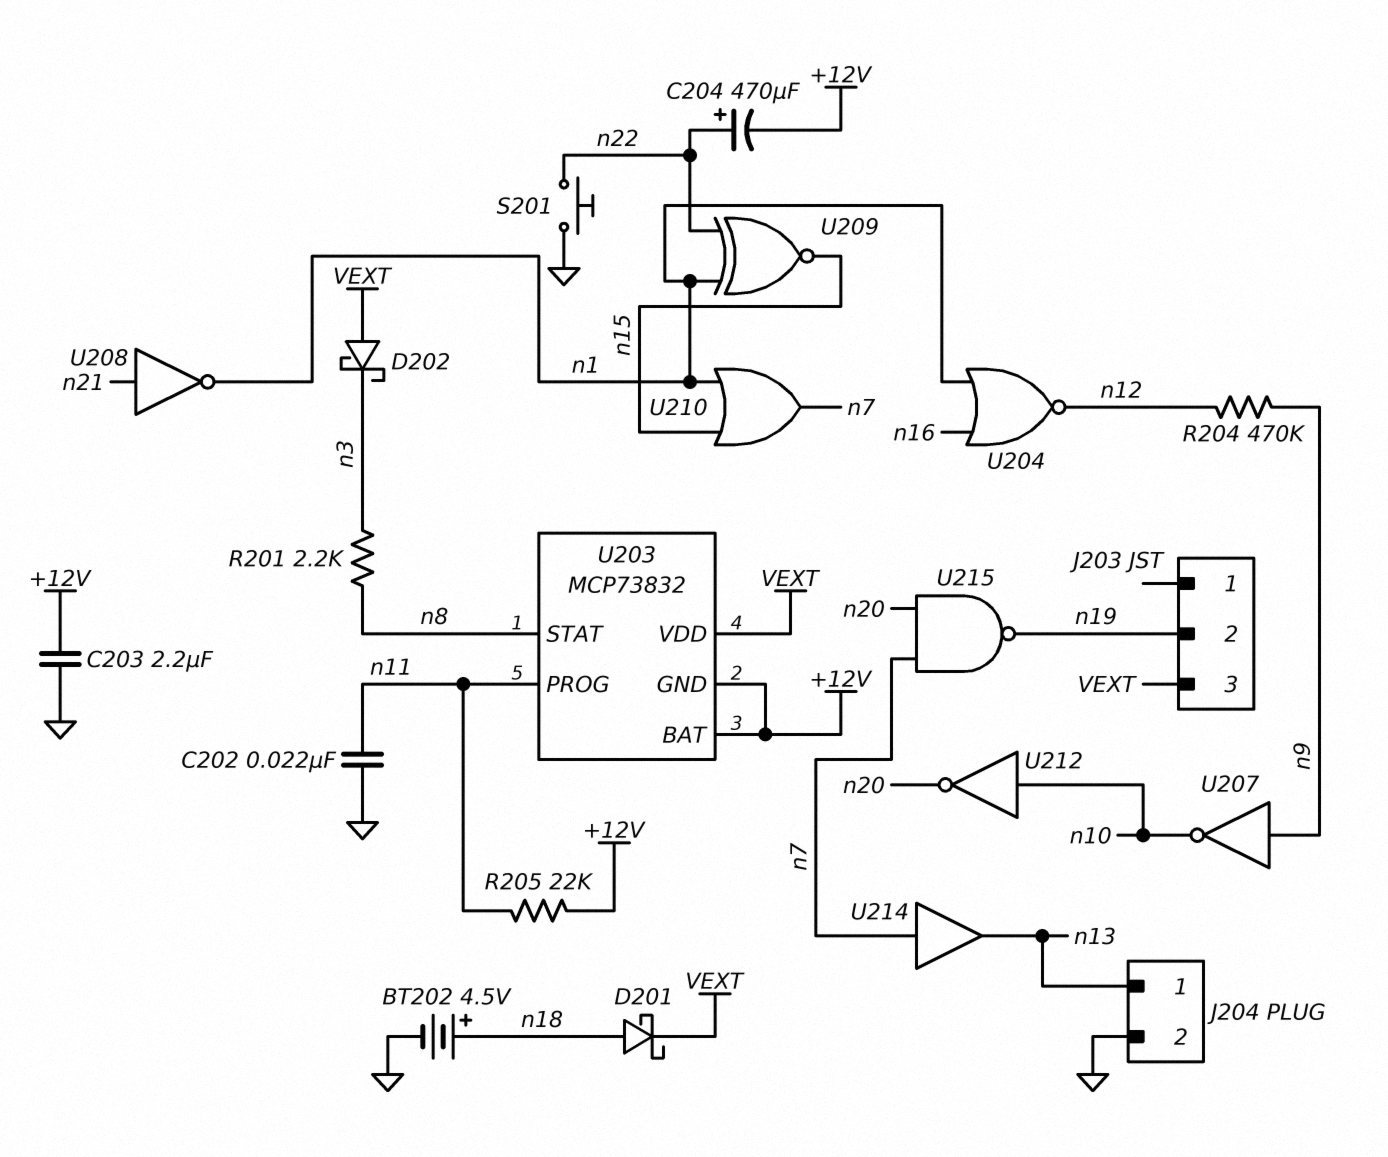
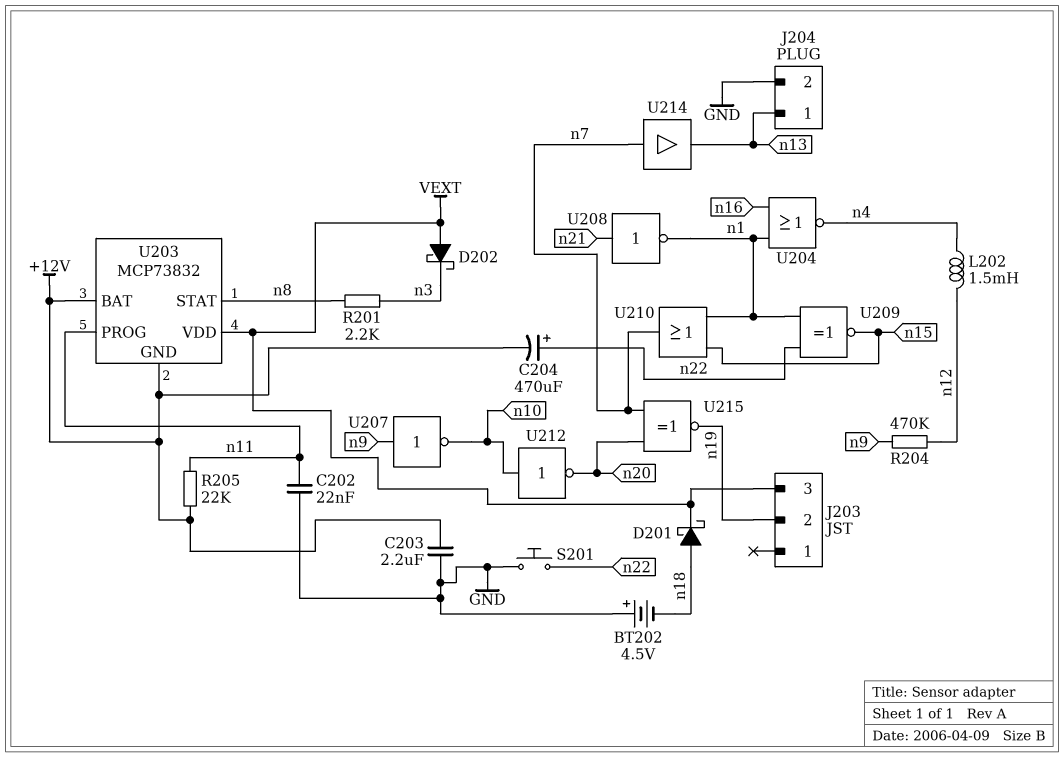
BT202: 4.5V (plus n18, minus GND) -> 4.5V (plus GND, minus n18)
L202: none -> 1.5mH (n4, n12)
U204: NOR (in n1, in n16, out n12) -> NOR (in n1, in n16, out n4)
U215: NAND (in n7, in n20, out n19) -> XNOR (in n7, in n20, out n19)

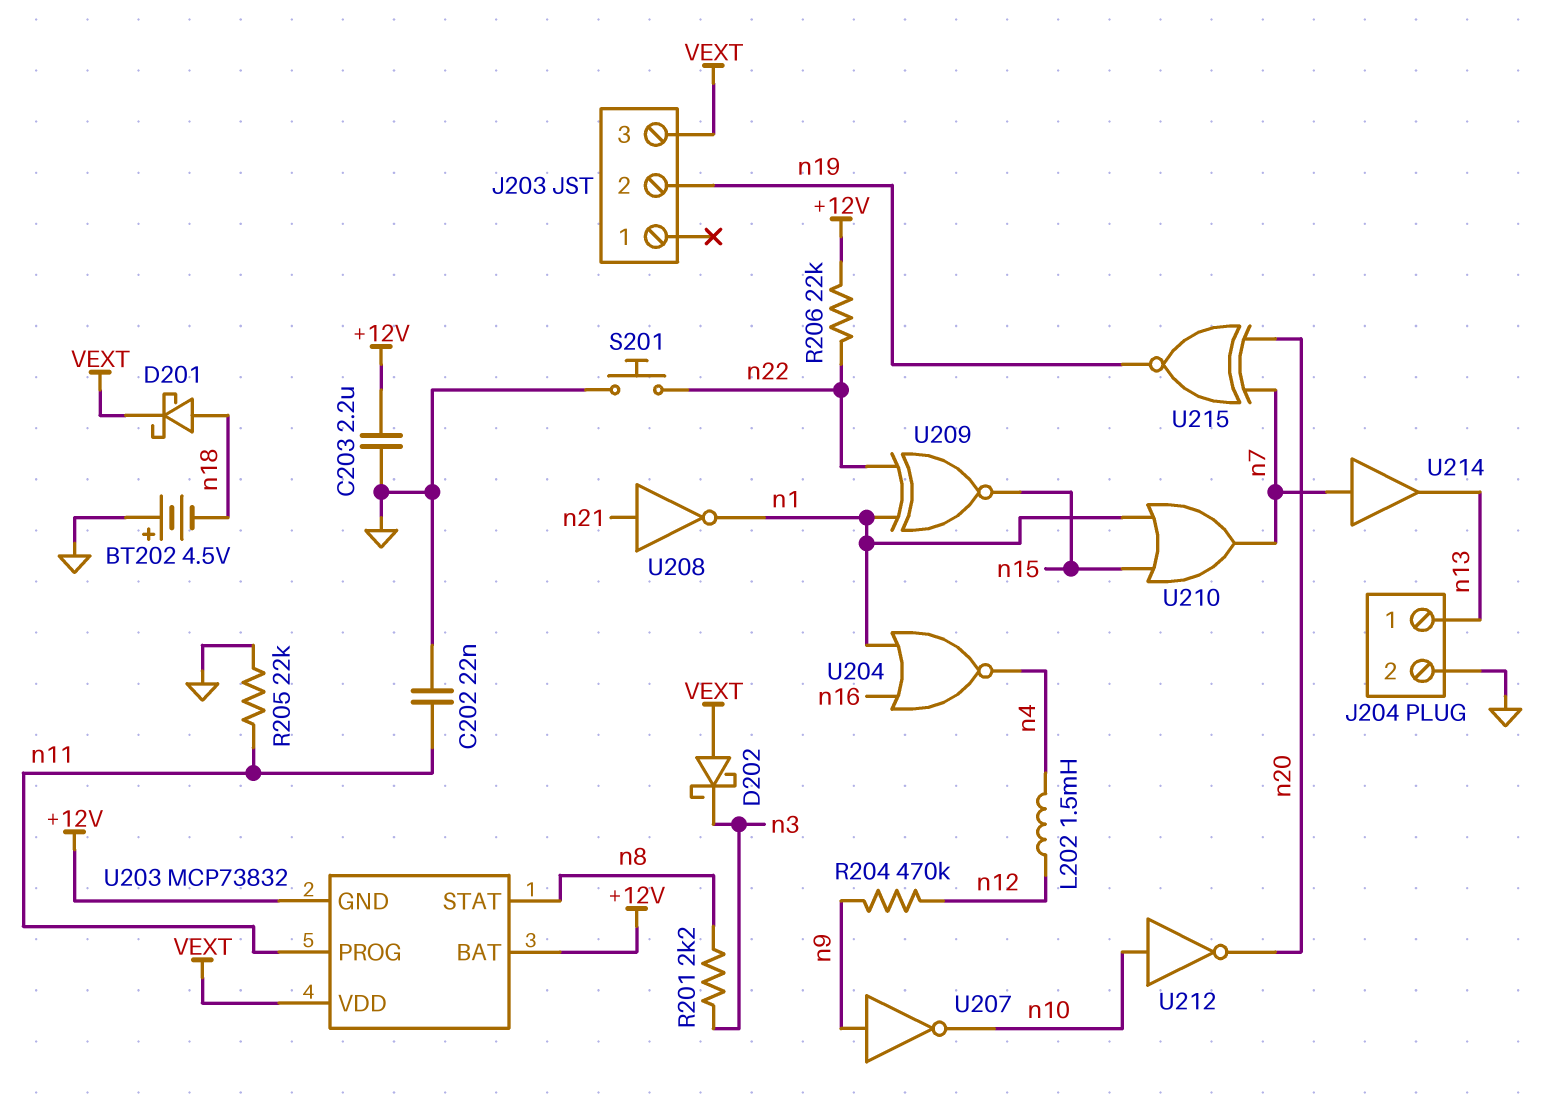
C204: 470uF (plus n22, minus +12V) -> none
R205: 22k (+12V, n11) -> 22k (GND, n11)
R206: none -> 22k (+12V, n22)

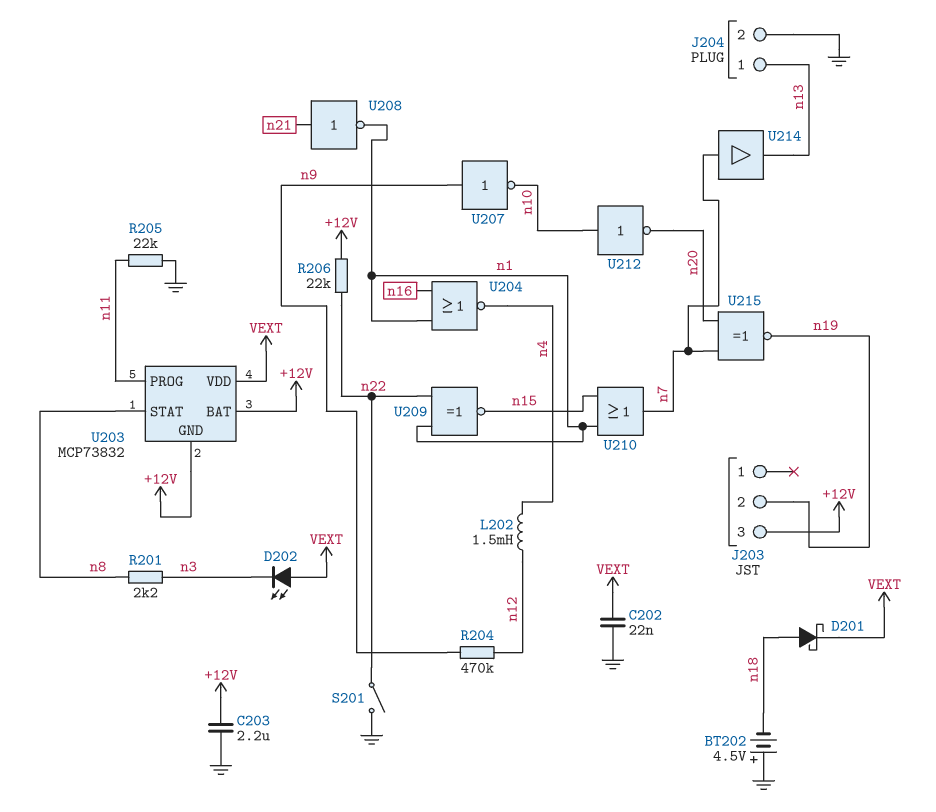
C202: 22nF (GND, n11) -> 22nF (GND, VEXT)
D202: schottky (A VEXT, K n3) -> LED (A VEXT, K n3)
J203 pin 3: VEXT -> +12V
S201: button (GND, n22) -> switch (GND, n22)

